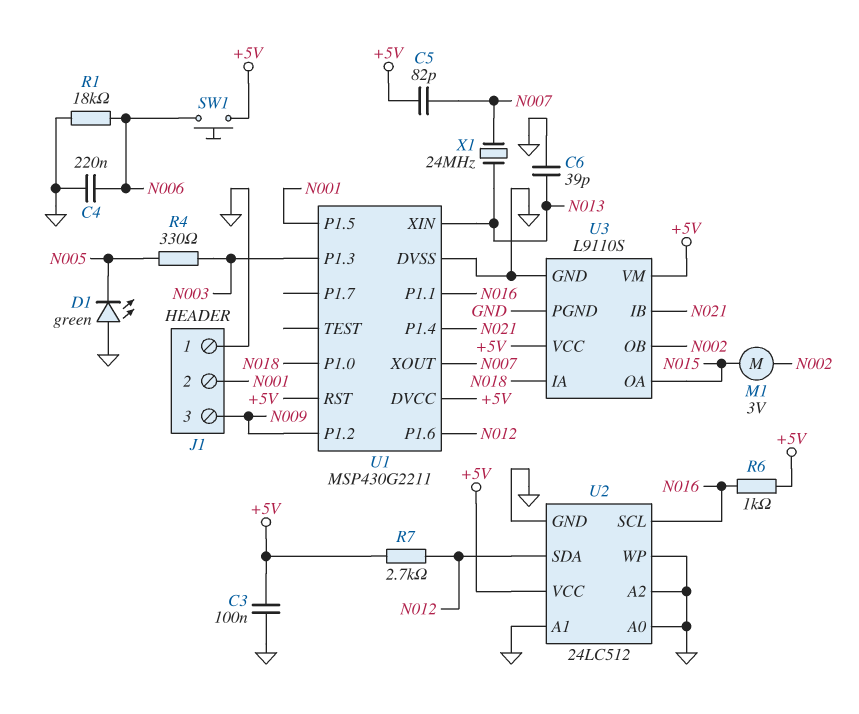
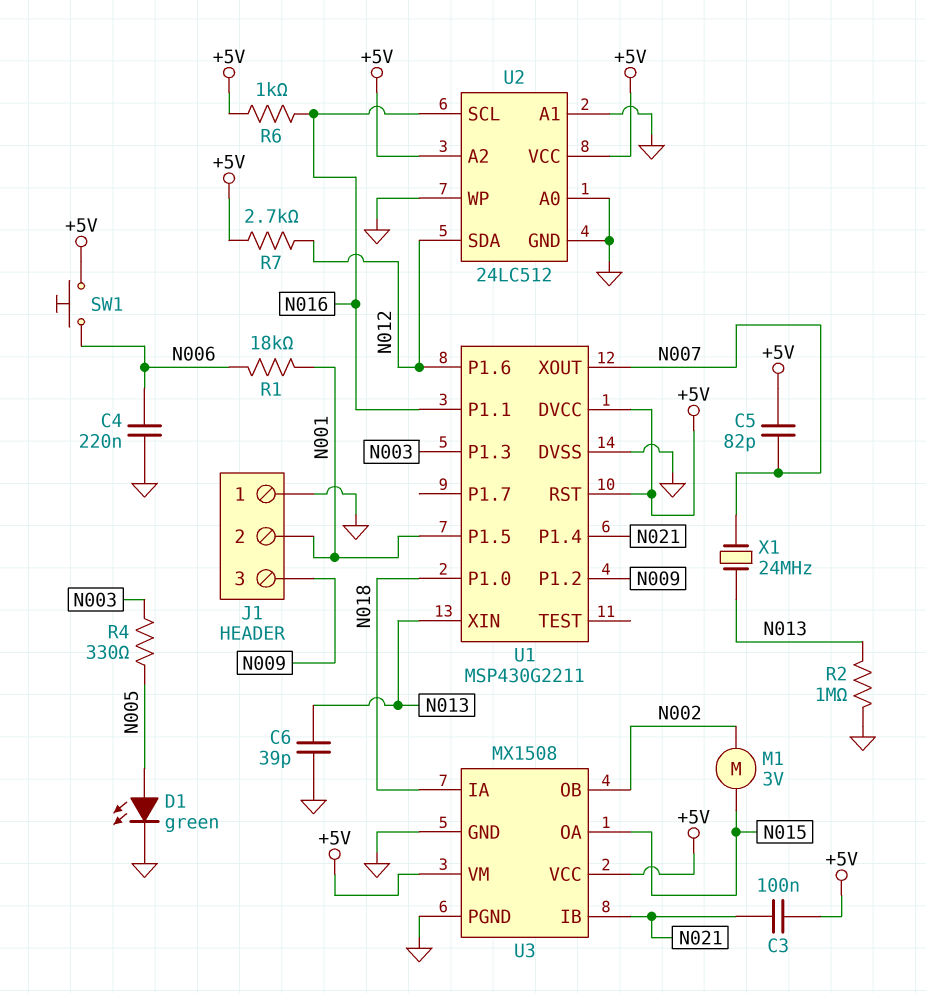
C3: 100nF (+5V, GND) -> 100nF (+5V, N021)
D1: LED green (A GND, K N005) -> LED green (A N005, K GND)
R1: 18k (GND, N006) -> 18k (N001, N006)
R2: none -> 1M (GND, N013)
U2 pin A2: GND -> +5V
U3: L9110S -> MX1508

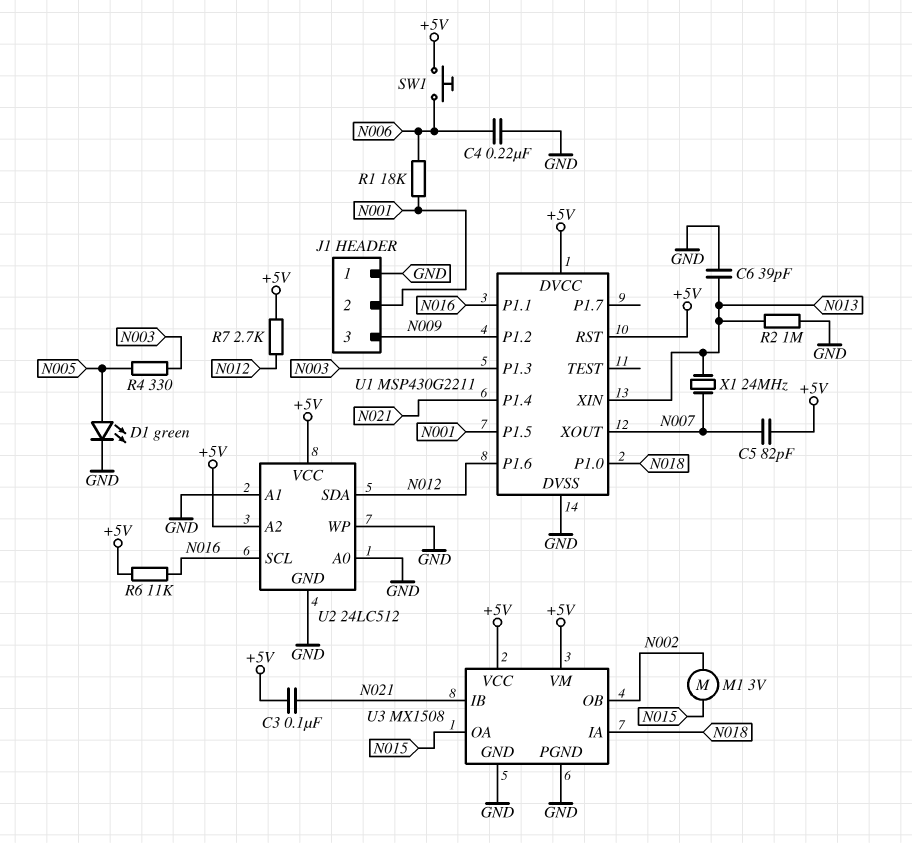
R6: 1k (+5V, N016) -> 11k (+5V, N016)

